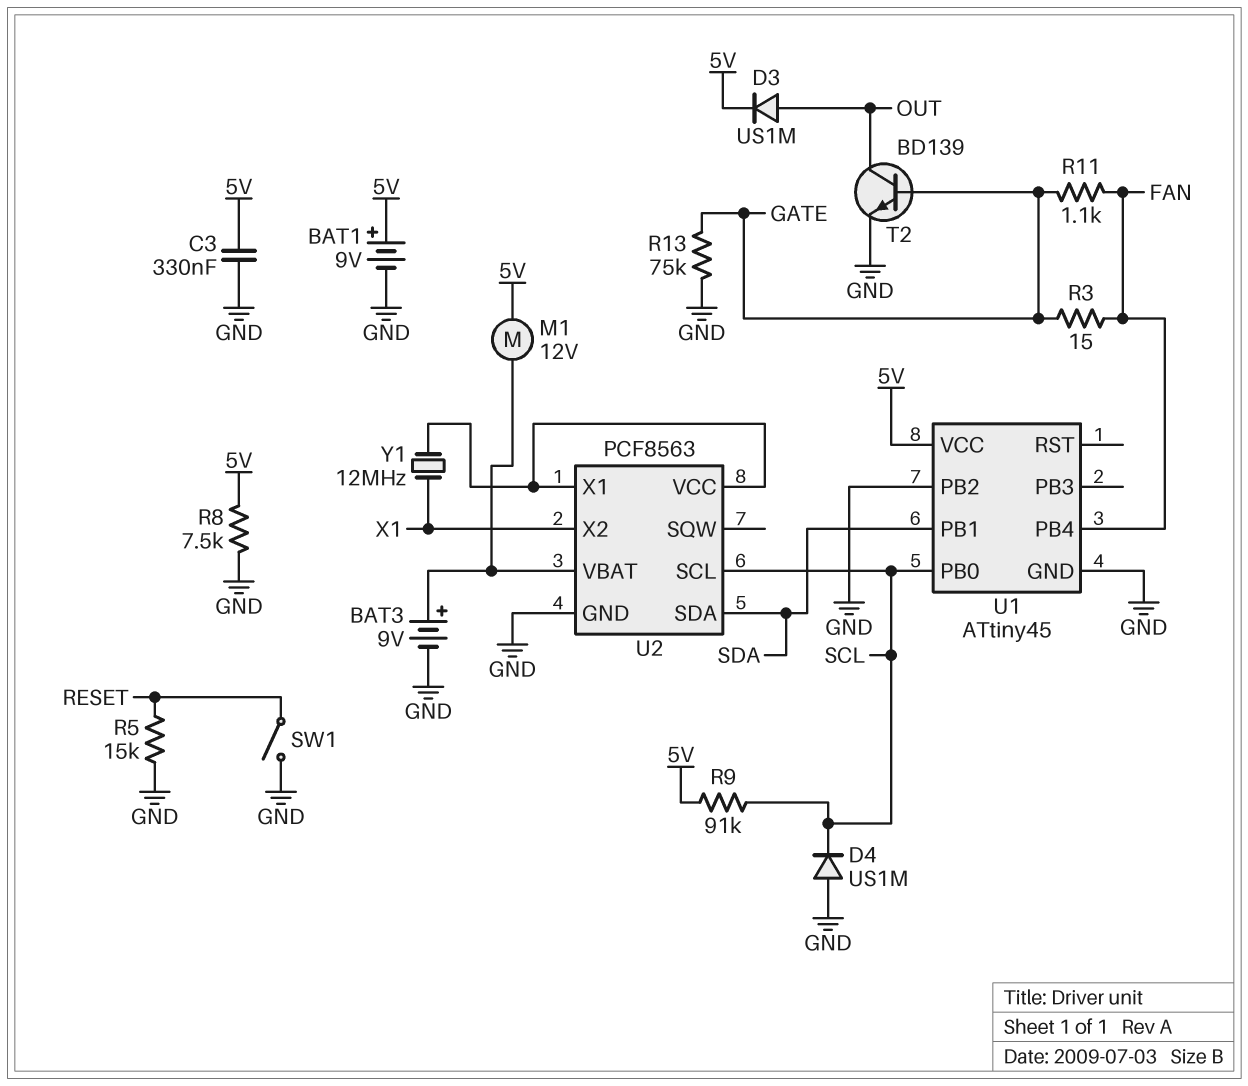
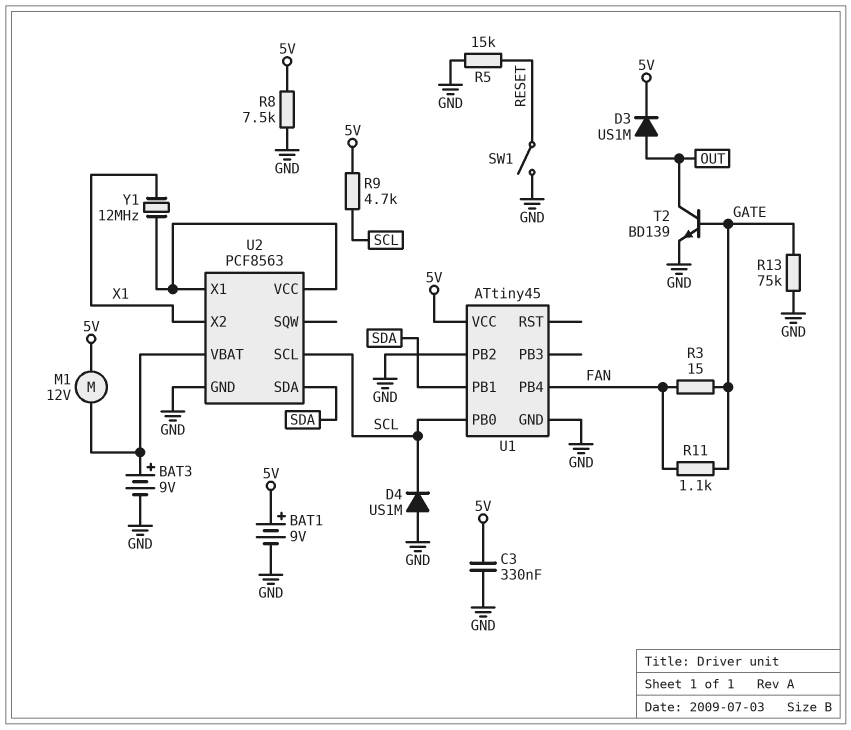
R9: 91k (5V, SCL) -> 4.7k (5V, SCL)

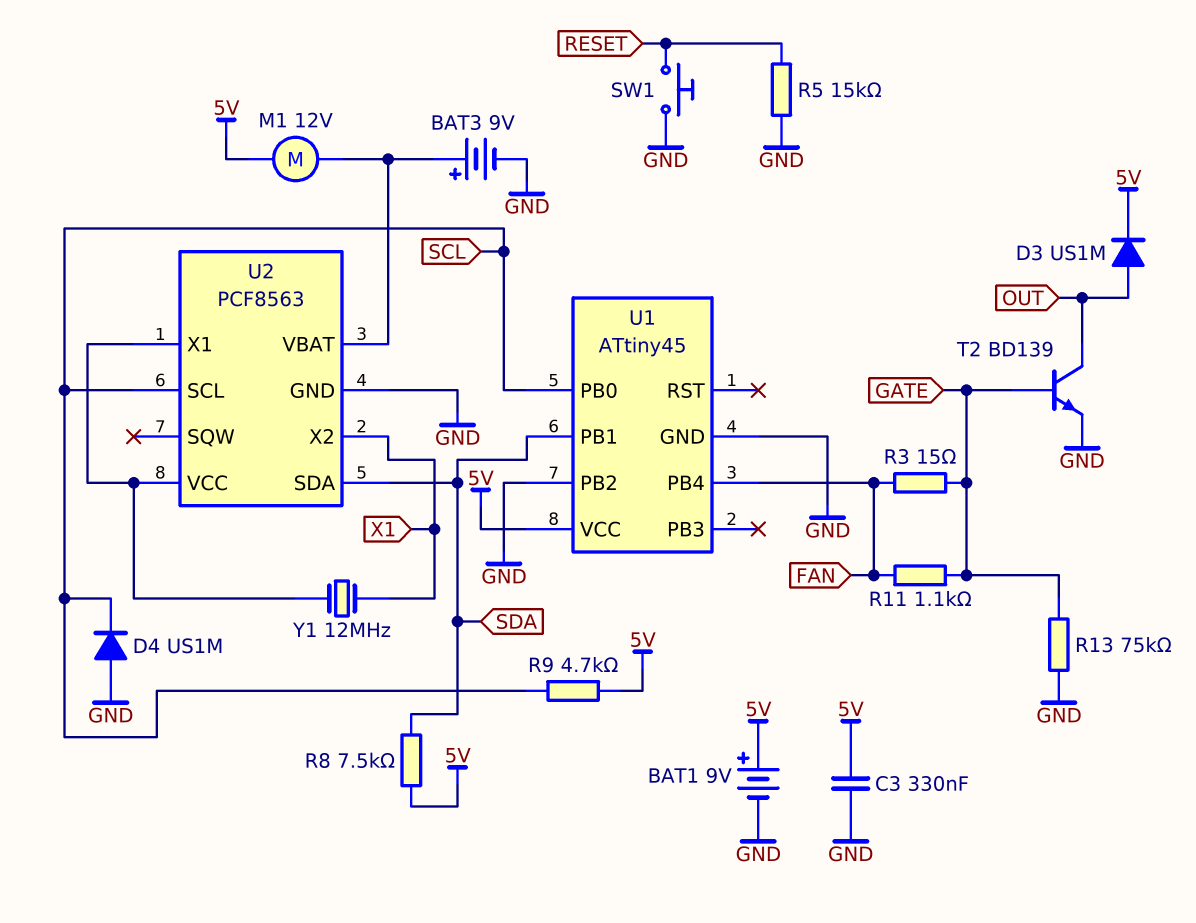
R8: 7.5k (5V, GND) -> 7.5k (5V, SDA)
SW1: switch (GND, RESET) -> button (GND, RESET)

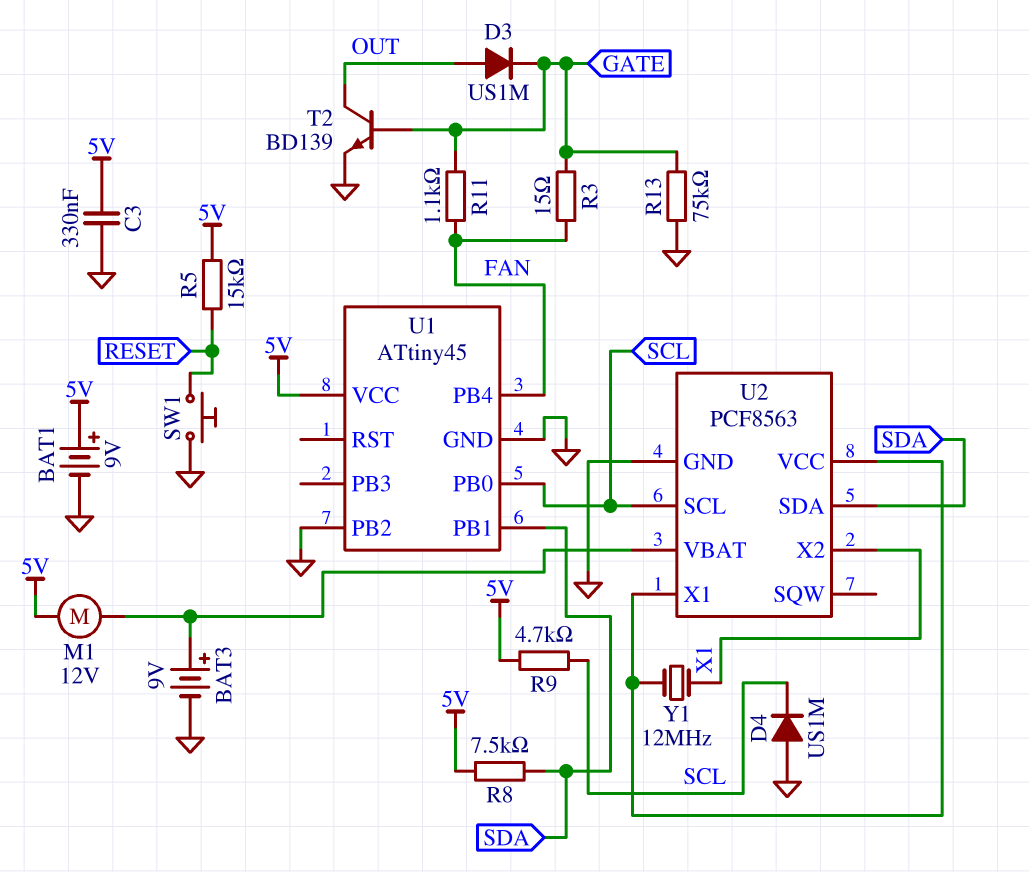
D3: diode US1M (A OUT, K 5V) -> diode US1M (A OUT, K GATE)
R5: 15k (GND, RESET) -> 15k (5V, RESET)

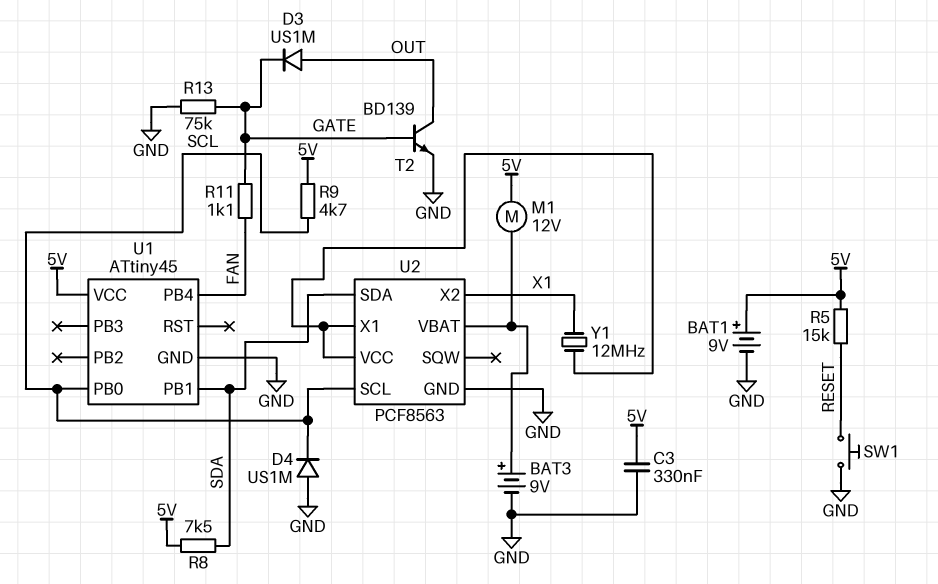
R3: 15 (FAN, GATE) -> none
U1 pin PB2: GND -> none

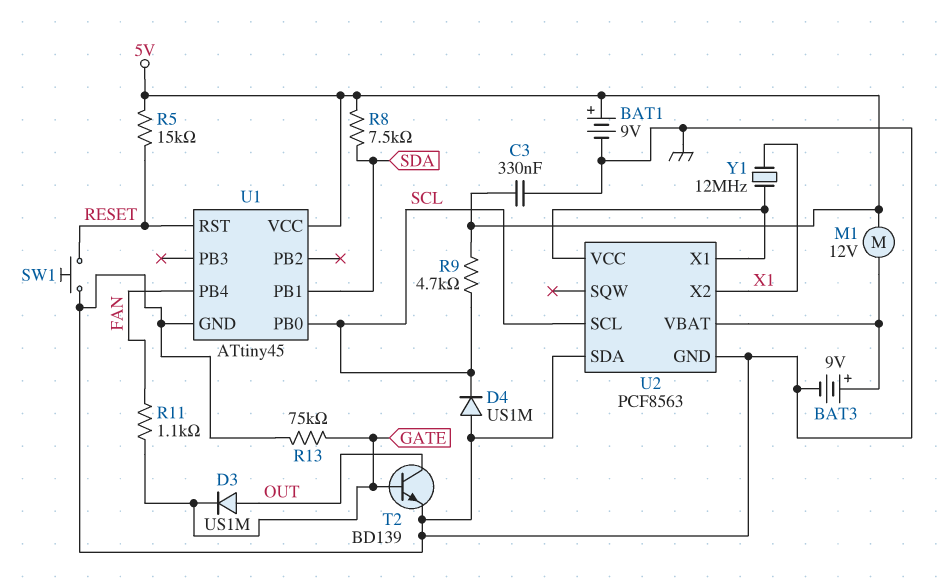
U1 pin RST: none -> RESET
U2 pin SDA: SDA -> GND

